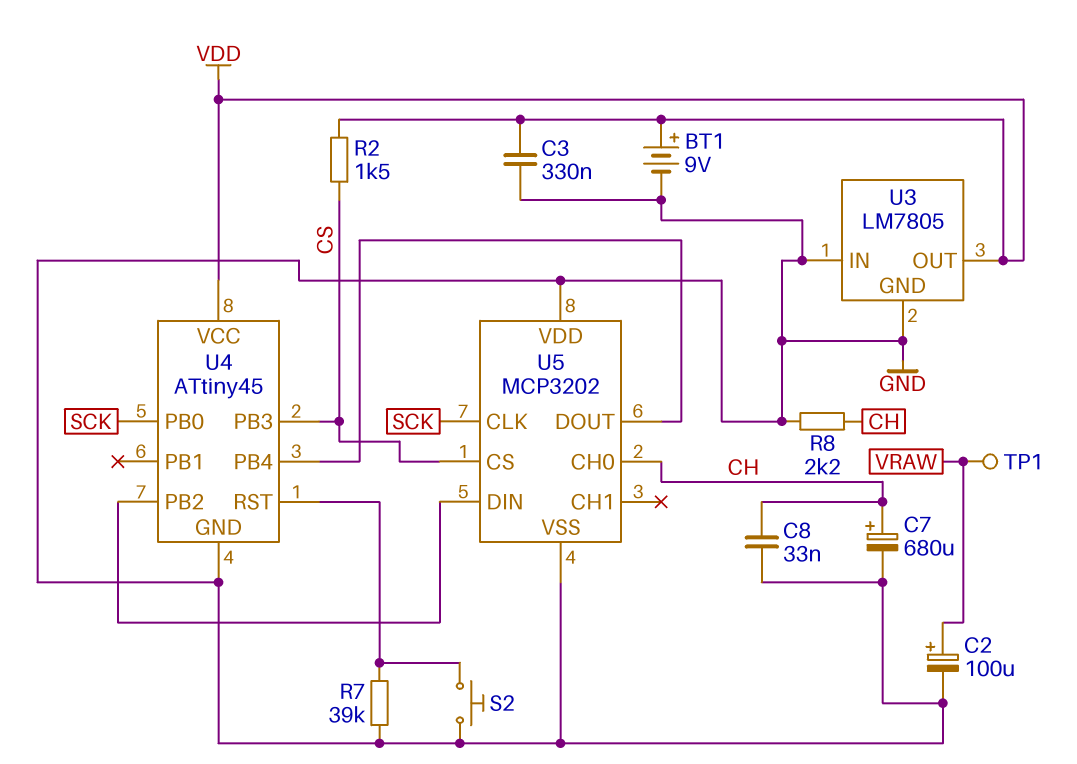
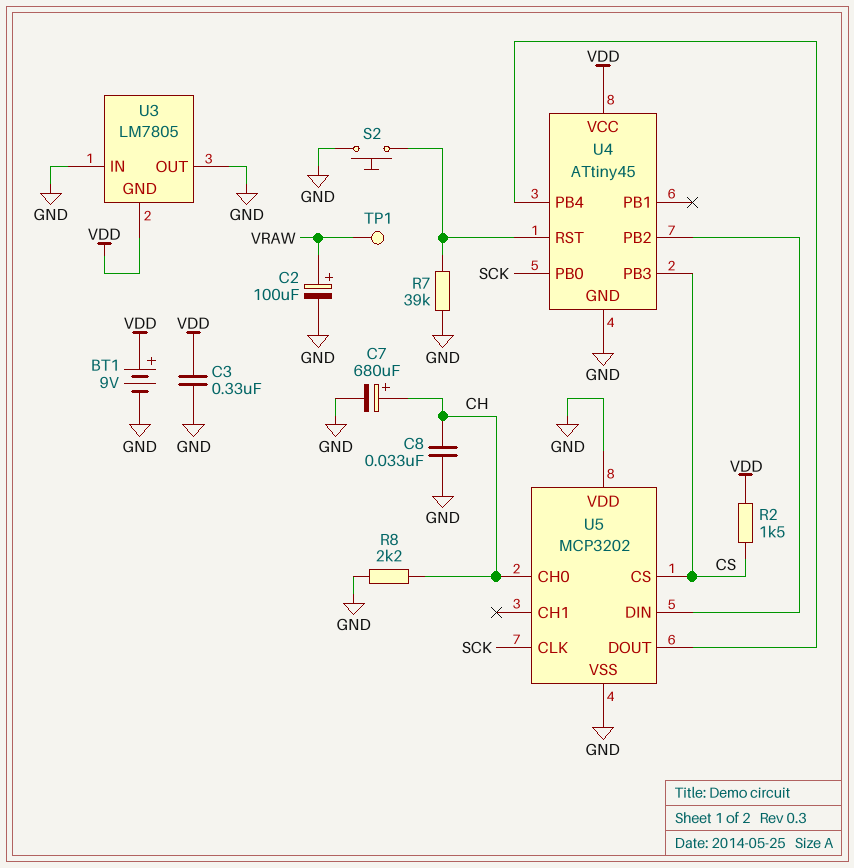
U3 pin GND: GND -> VDD
U3 pin OUT: VDD -> GND

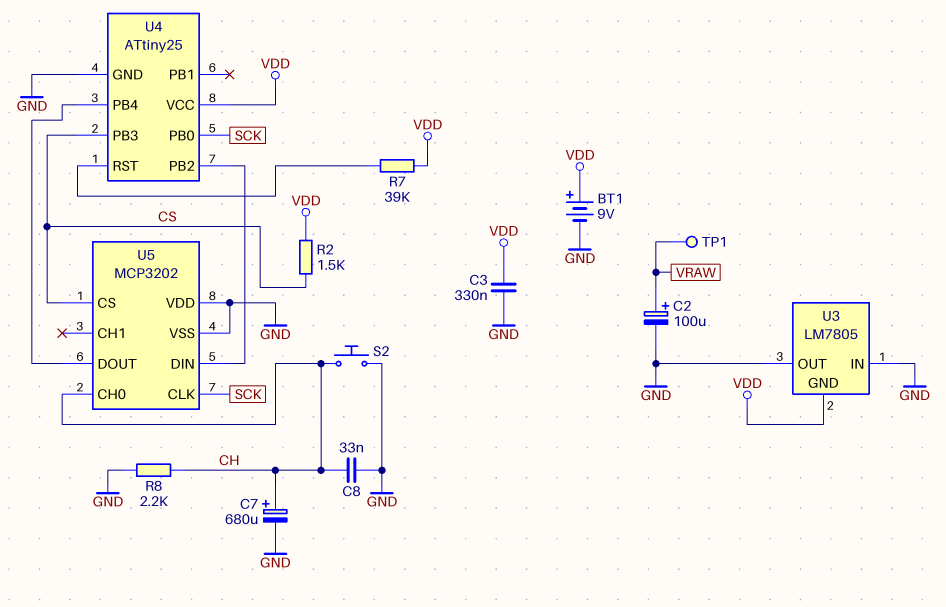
R7: 39k (GND, U4/RST) -> 39k (U4/RST, VDD)
S2: button (GND, U4/RST) -> button (CH, GND)
U4: ATtiny45 -> ATtiny25

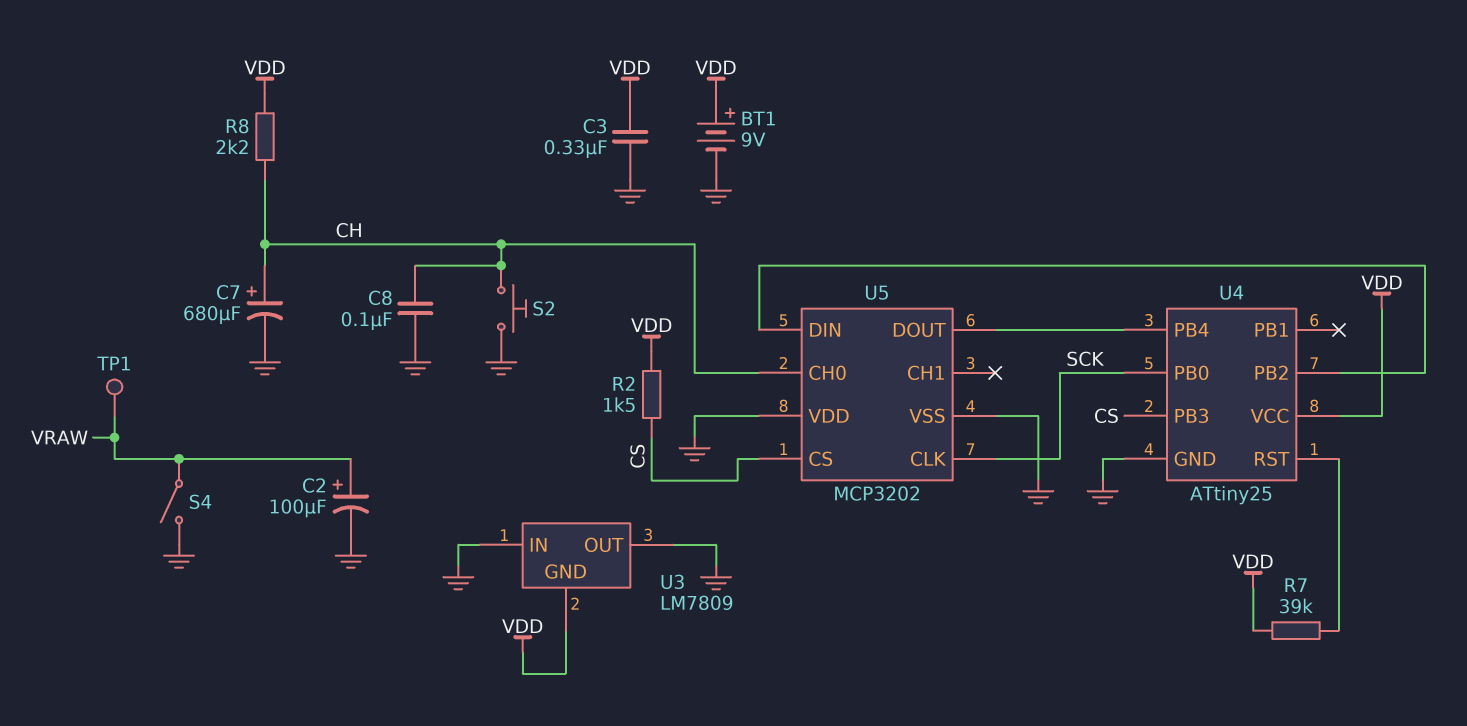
C8: 33nF (CH, GND) -> 100nF (CH, GND)
R8: 2.2k (CH, GND) -> 2.2k (CH, VDD)
S4: none -> switch (GND, VRAW)
U3: LM7805 -> LM7809

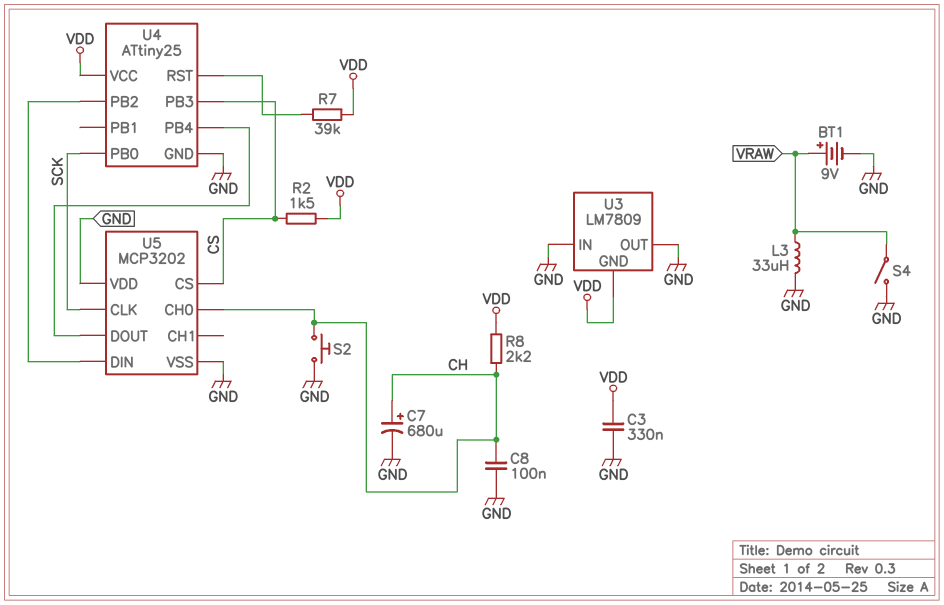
BT1: 9V (plus VDD, minus GND) -> 9V (plus VRAW, minus GND)
C2: 100uF (plus VRAW, minus GND) -> none
L3: none -> 33uH (GND, VRAW)
TP1: test point (VRAW) -> none

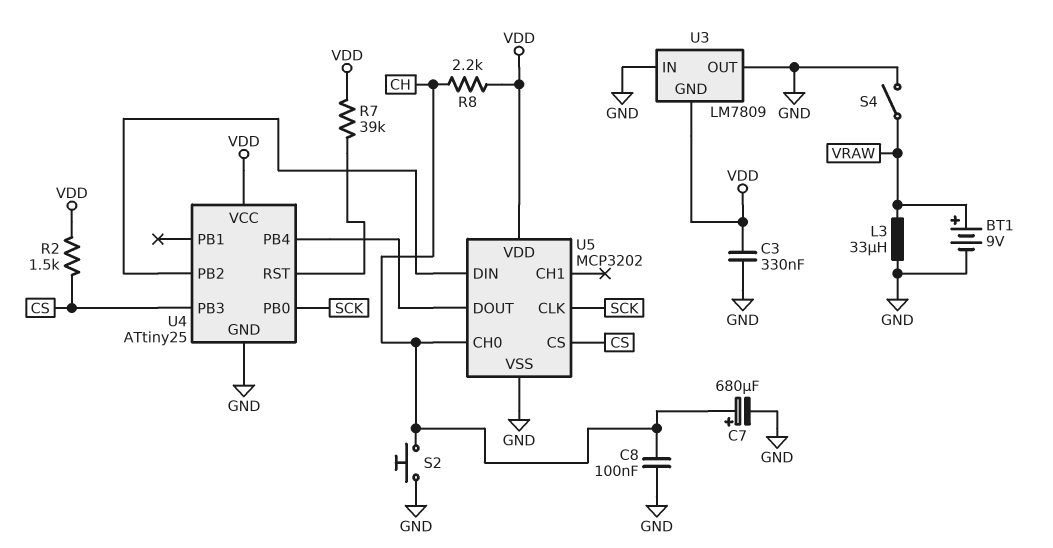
U5 pin VDD: GND -> VDD

